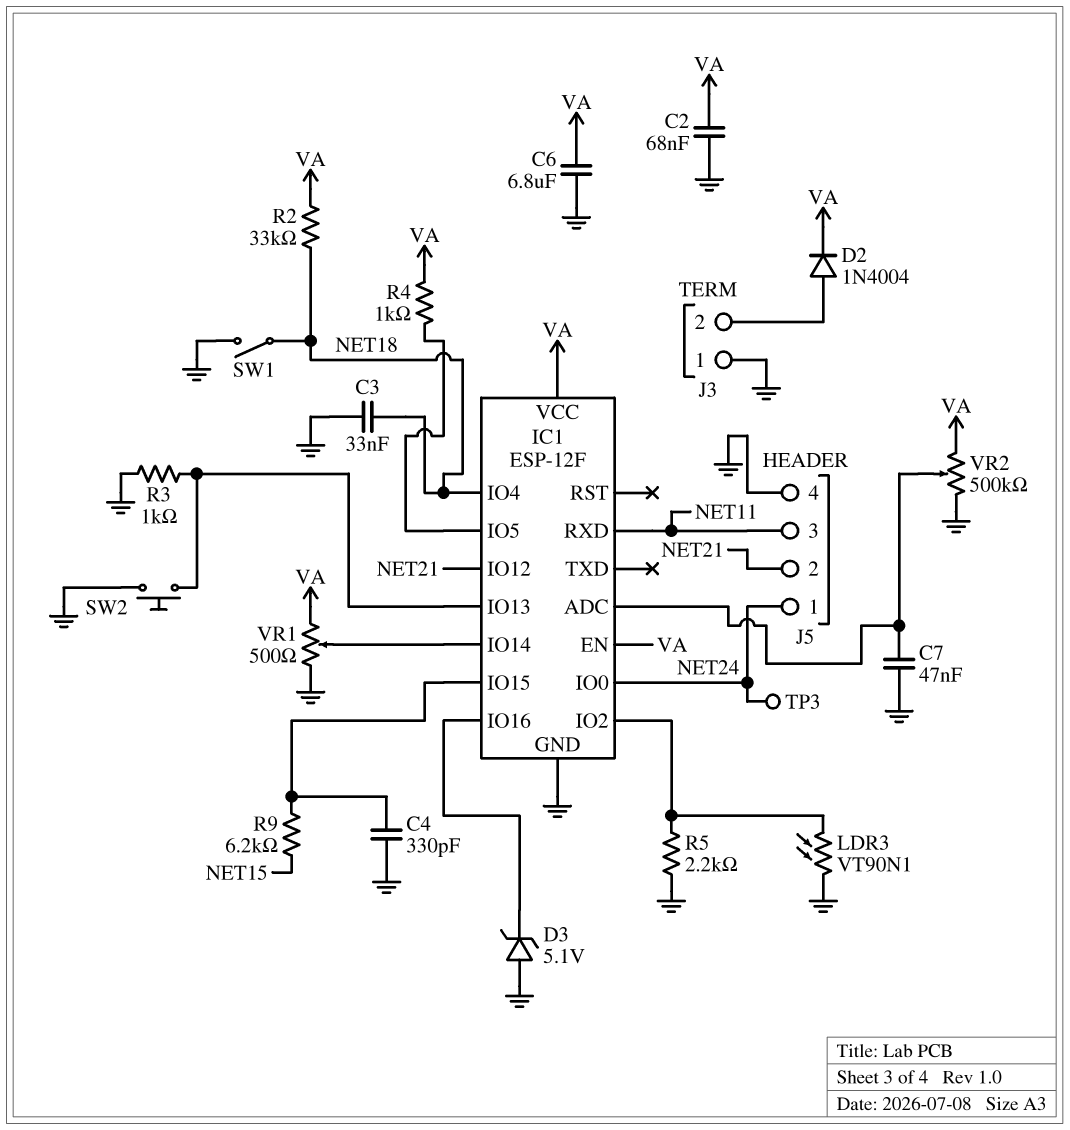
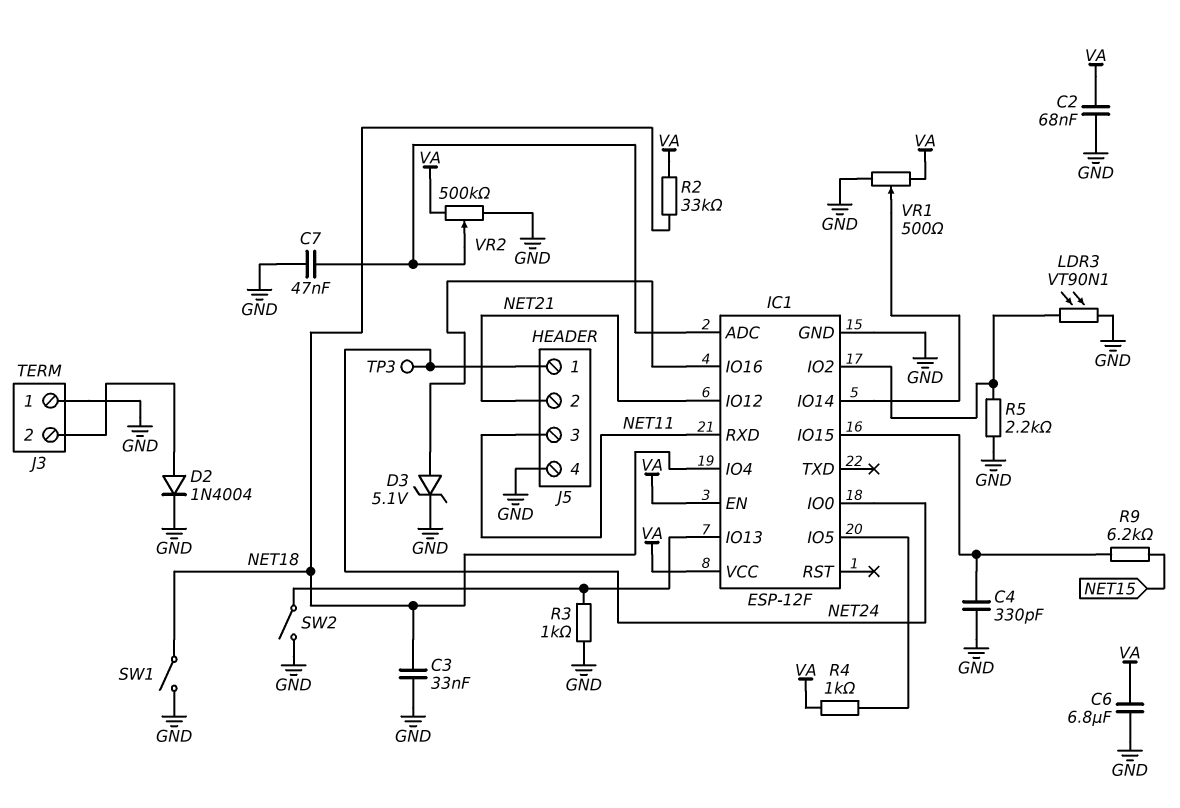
D2: diode 1N4004 (A J3/2, K VA) -> diode 1N4004 (A J3/2, K GND)
D3: zener 5.1V (A GND, K IC1/IO16) -> zener 5.1V (A IC1/IO16, K GND)
SW2: button (GND, IC1/IO13) -> switch (GND, IC1/IO13)

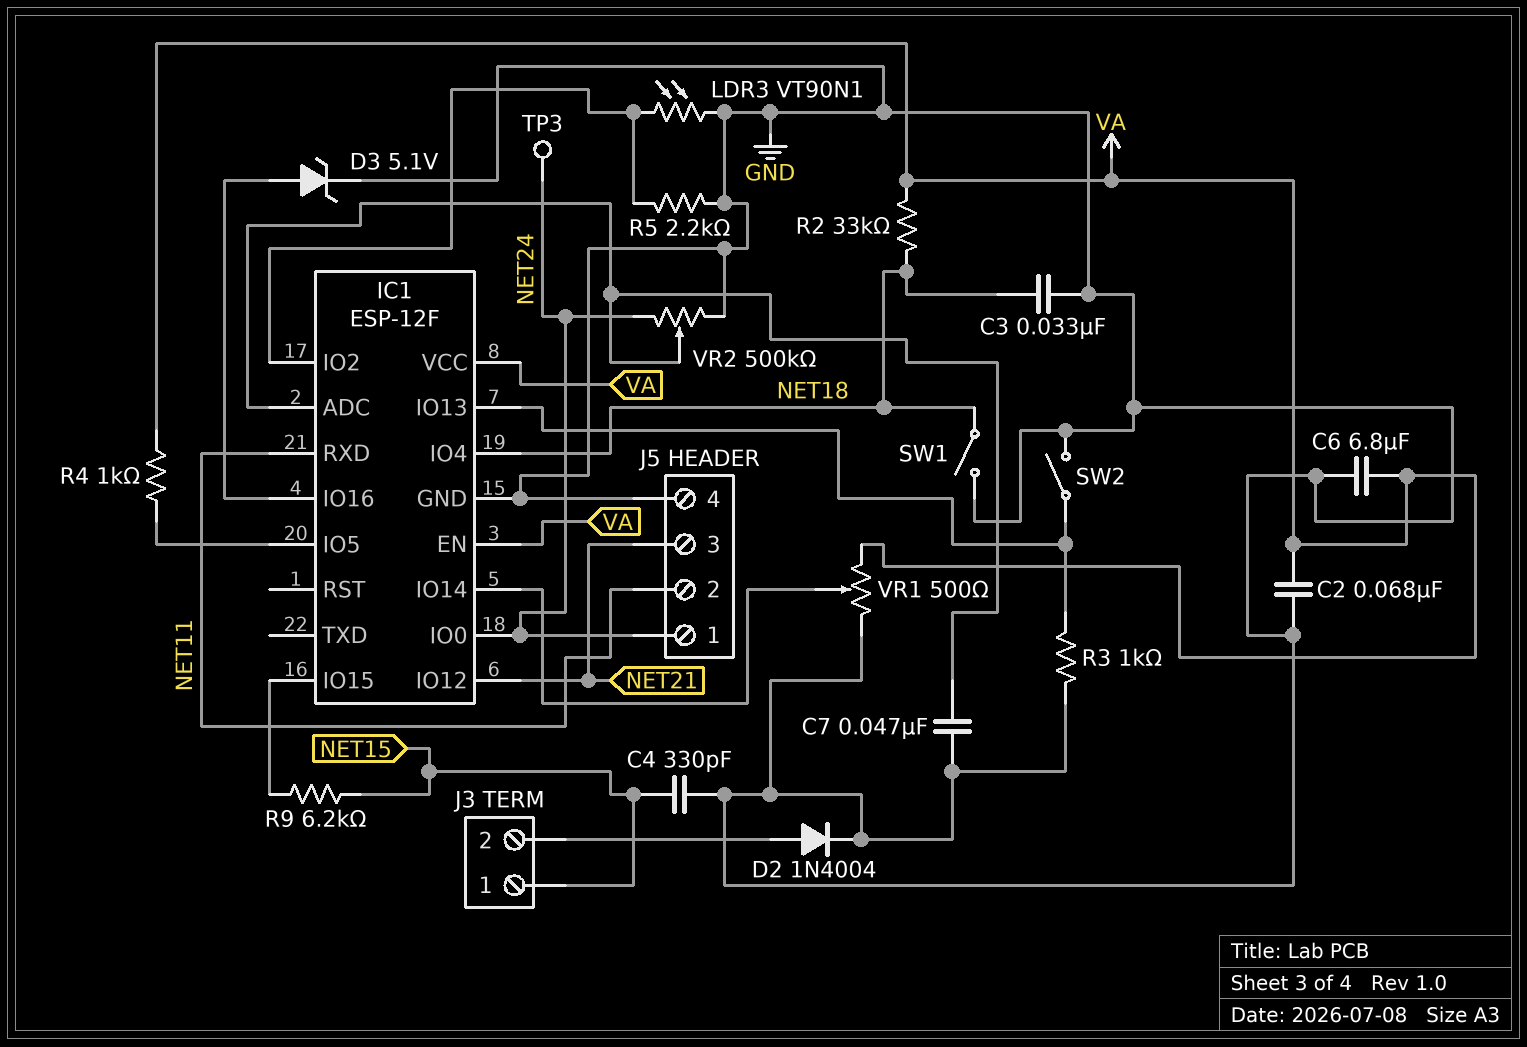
C4: 330pF (GND, IC1/IO15) -> 330pF (GND, NET15)
J3 pin 1: GND -> NET15
J5 pin 2: NET21 -> NET11
J5 pin 3: NET11 -> NET21
VR2: 500k (GND, VA, wiper IC1/ADC) -> 500k (GND, NET24, wiper IC1/ADC)

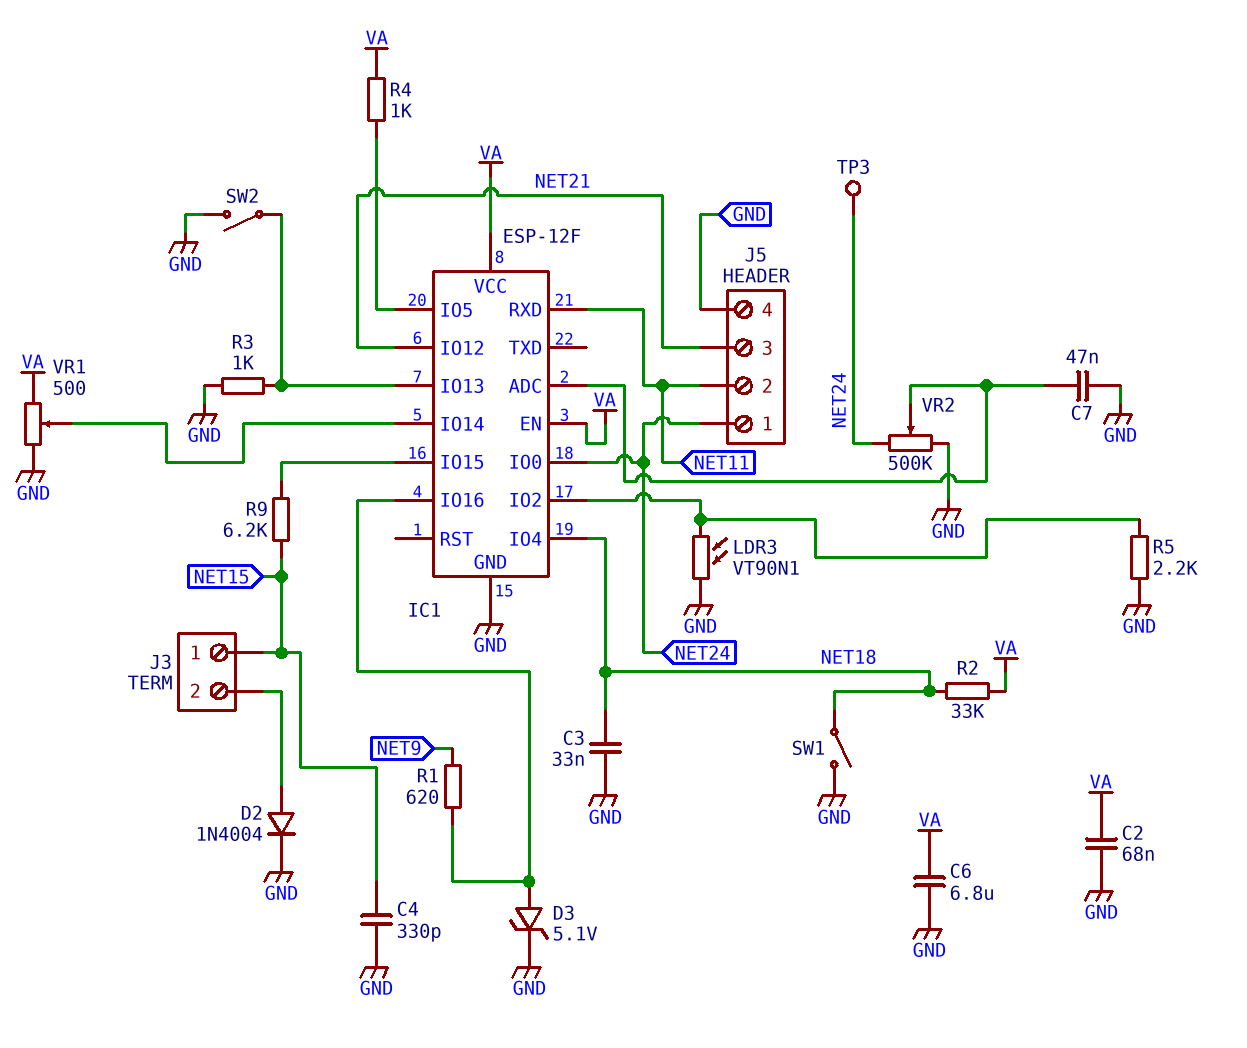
R1: none -> 620 (IC1/IO16, NET9)

